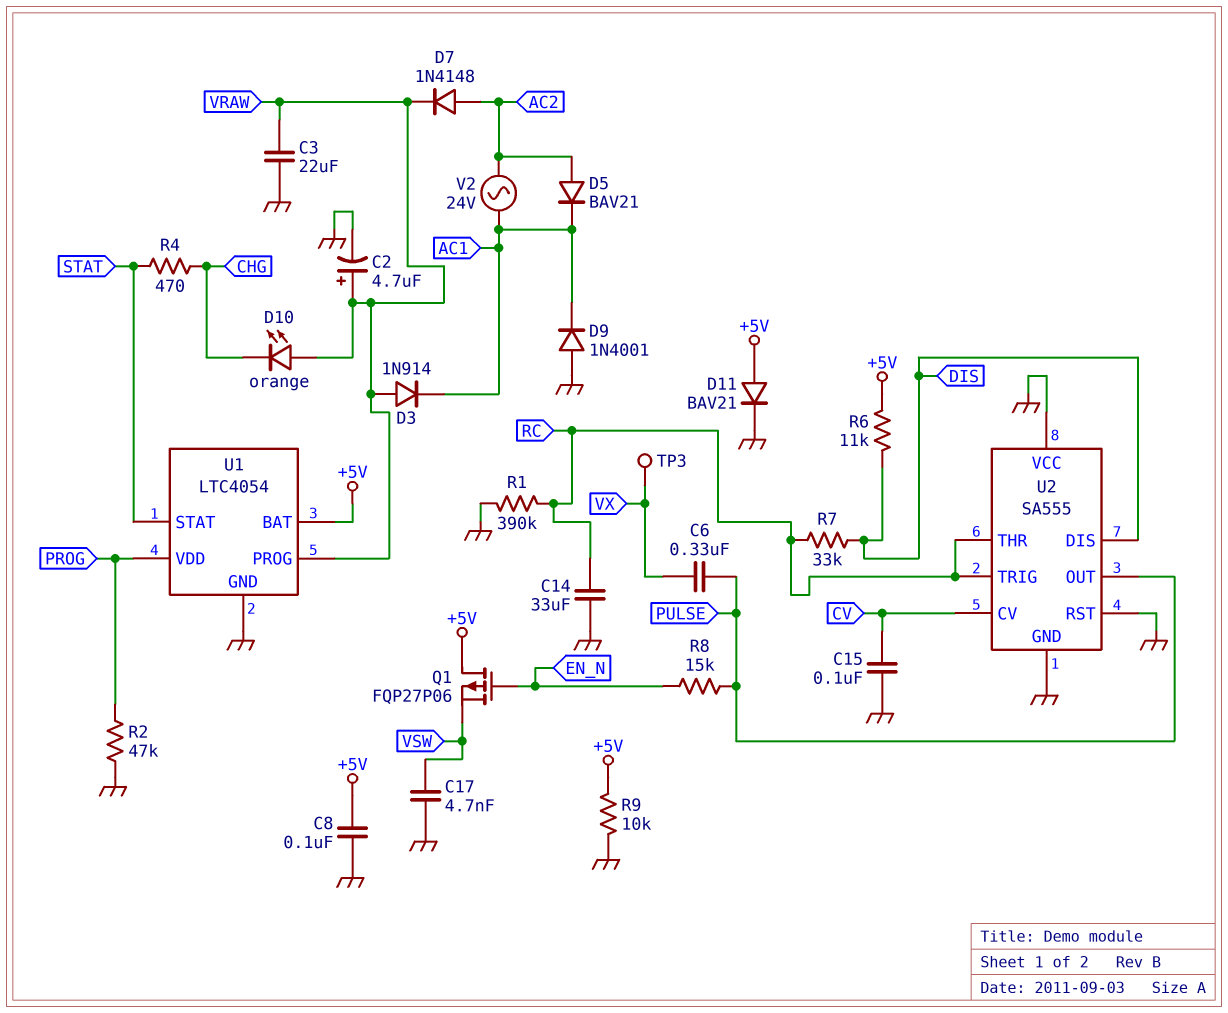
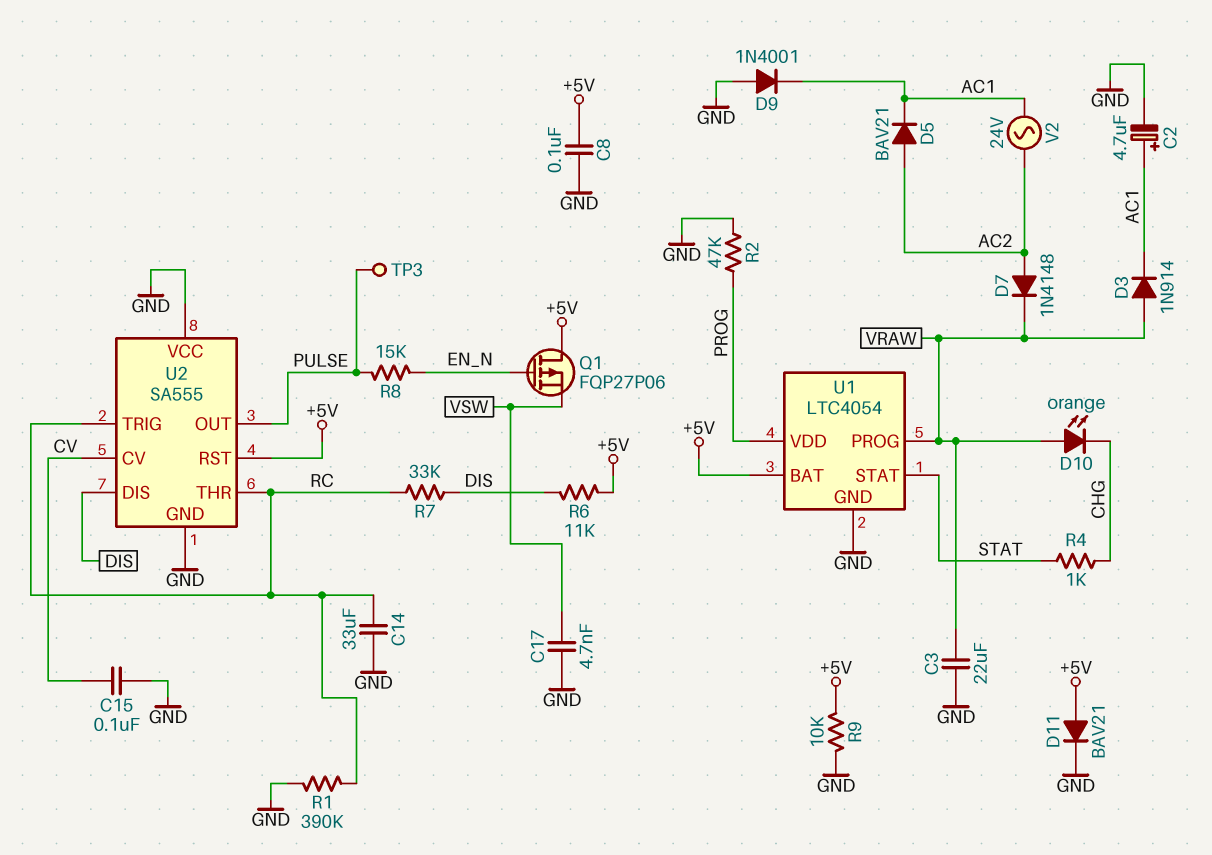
C2: 4.7uF (plus VRAW, minus GND) -> 4.7uF (plus AC1, minus GND)
C6: 330nF (PULSE, VX) -> none
R4: 470 (CHG, STAT) -> 1k (CHG, STAT)
TP3: test point (VX) -> test point (PULSE)
U2 pin RST: GND -> +5V

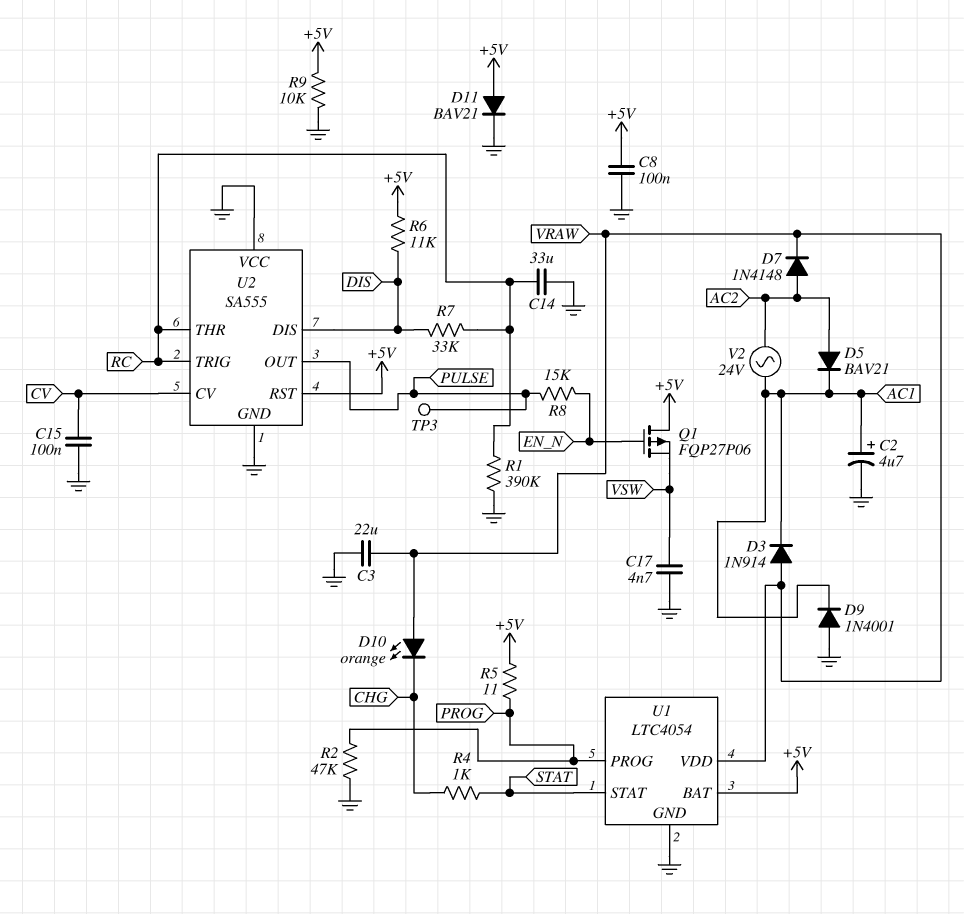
R5: none -> 11 (+5V, PROG)
U1 pin PROG: VRAW -> PROG
U1 pin VDD: PROG -> VRAW

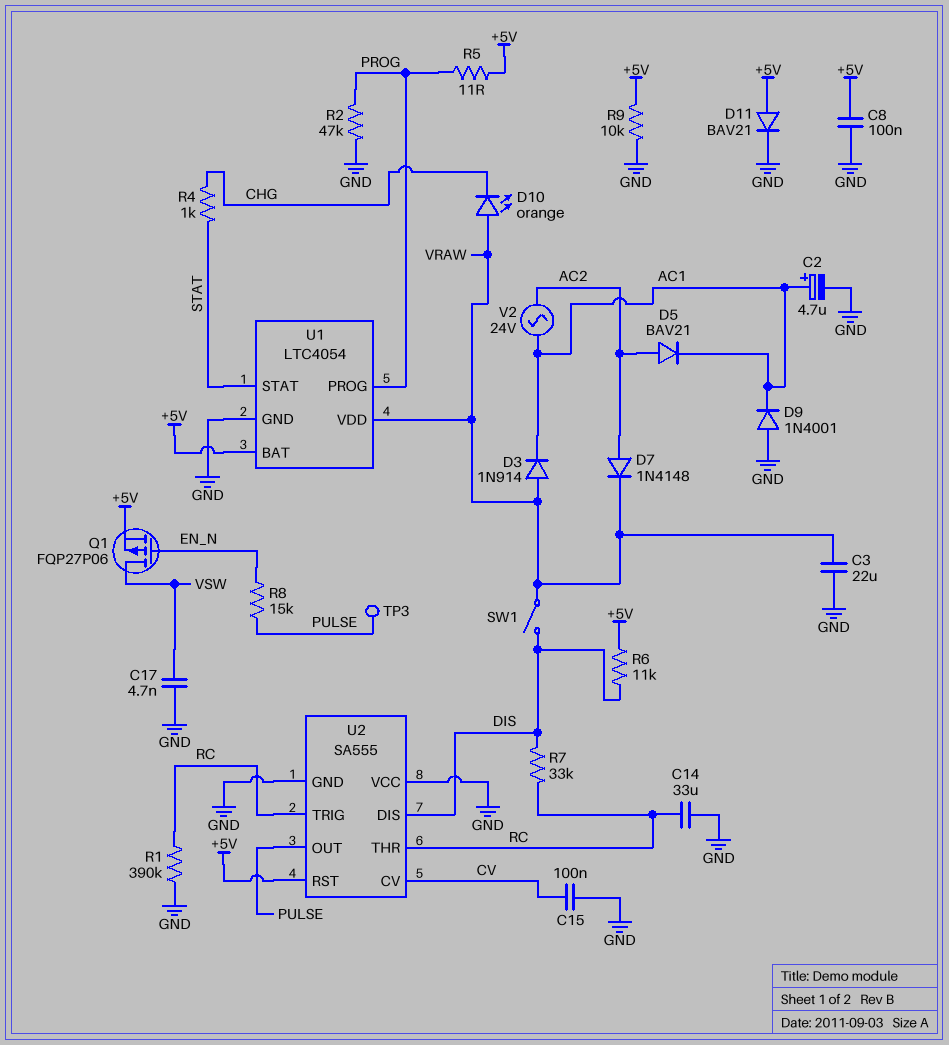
Q1: PMOS FQP27P06 (G EN_N, D +5V, S VSW) -> PMOS FQP27P06 (G EN_N, D VSW, S +5V)
SW1: none -> switch (DIS, VRAW)

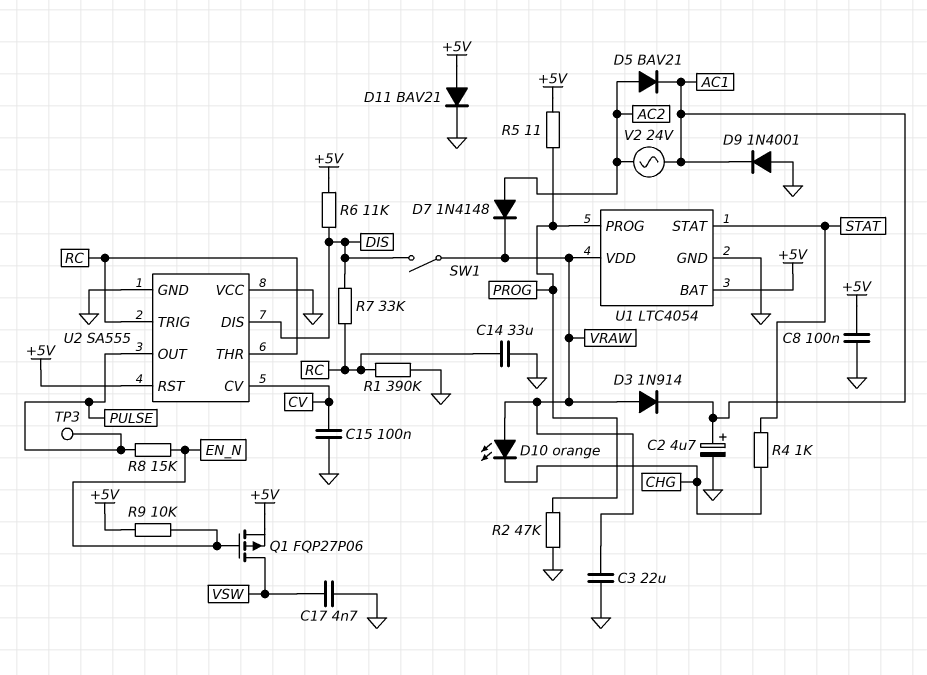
R9: 10k (+5V, GND) -> 10k (+5V, EN_N)

